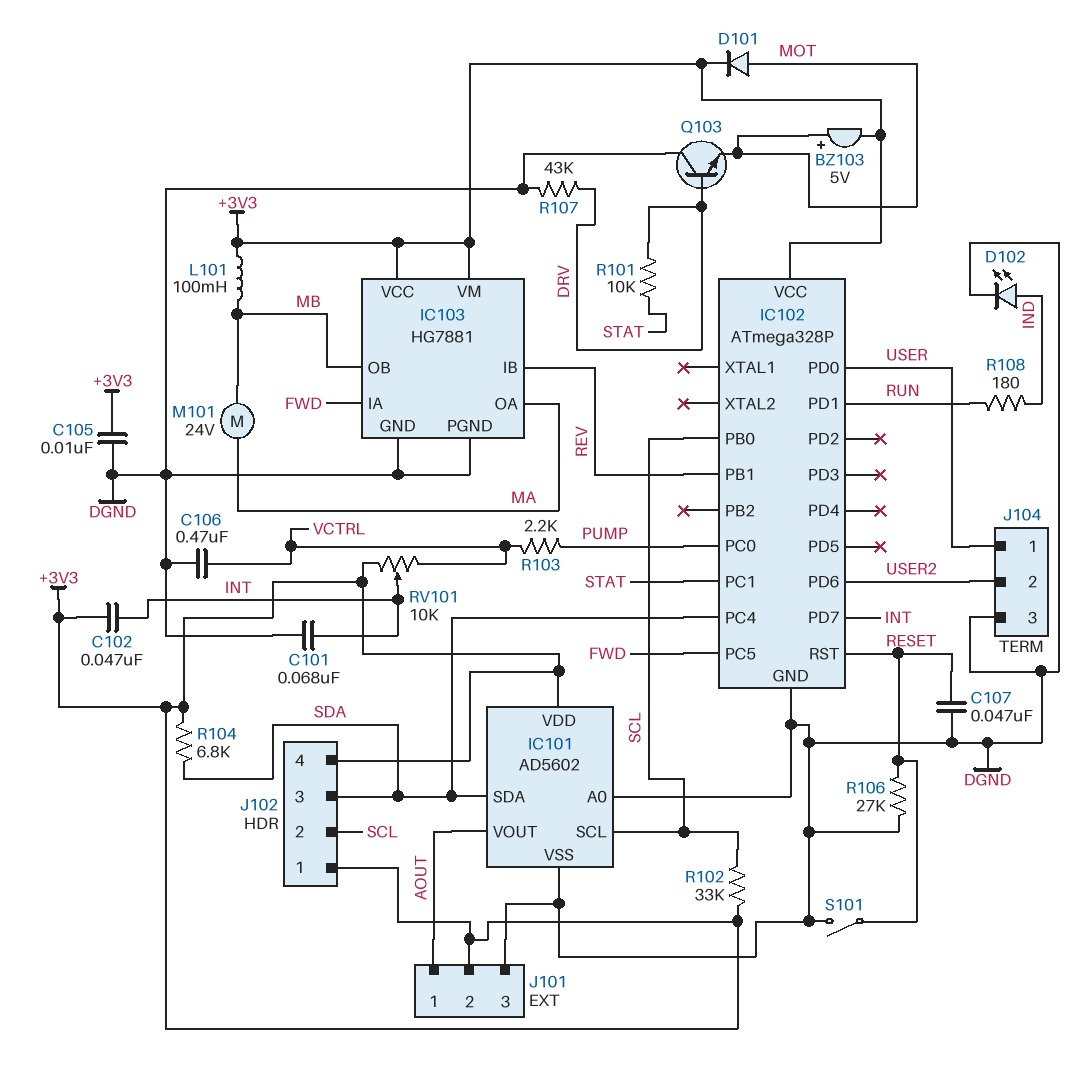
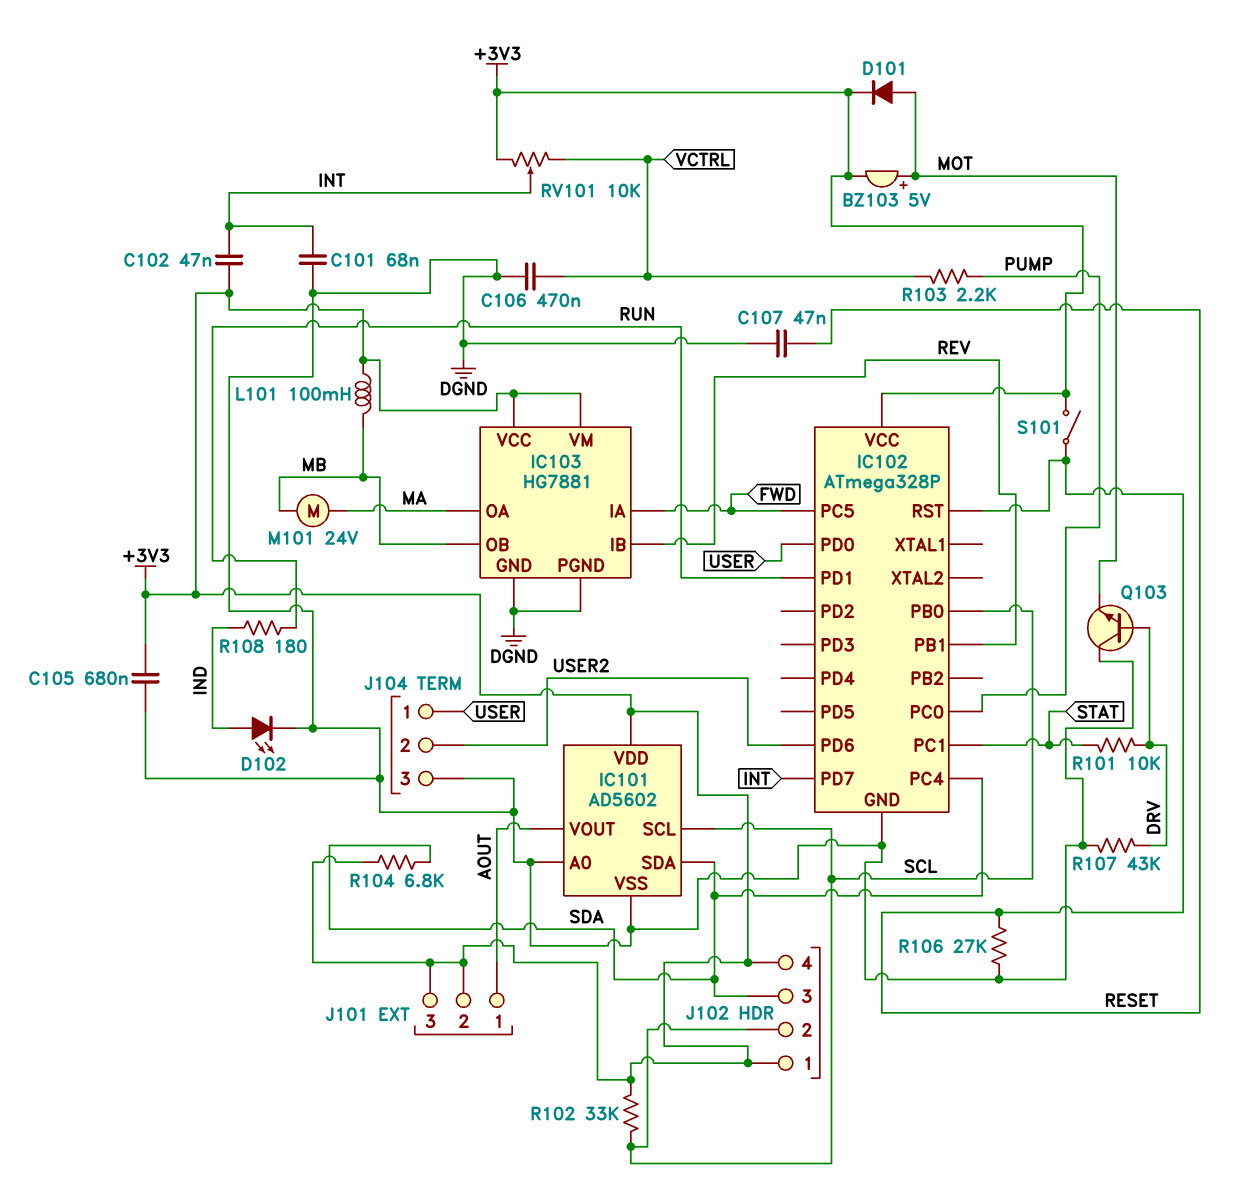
C105: 10nF (+3V3, DGND) -> 680nF (+3V3, DGND)
J101 pin 3: DGND -> +3V3
S101: switch (DGND, RESET) -> switch (+3V3, RESET)

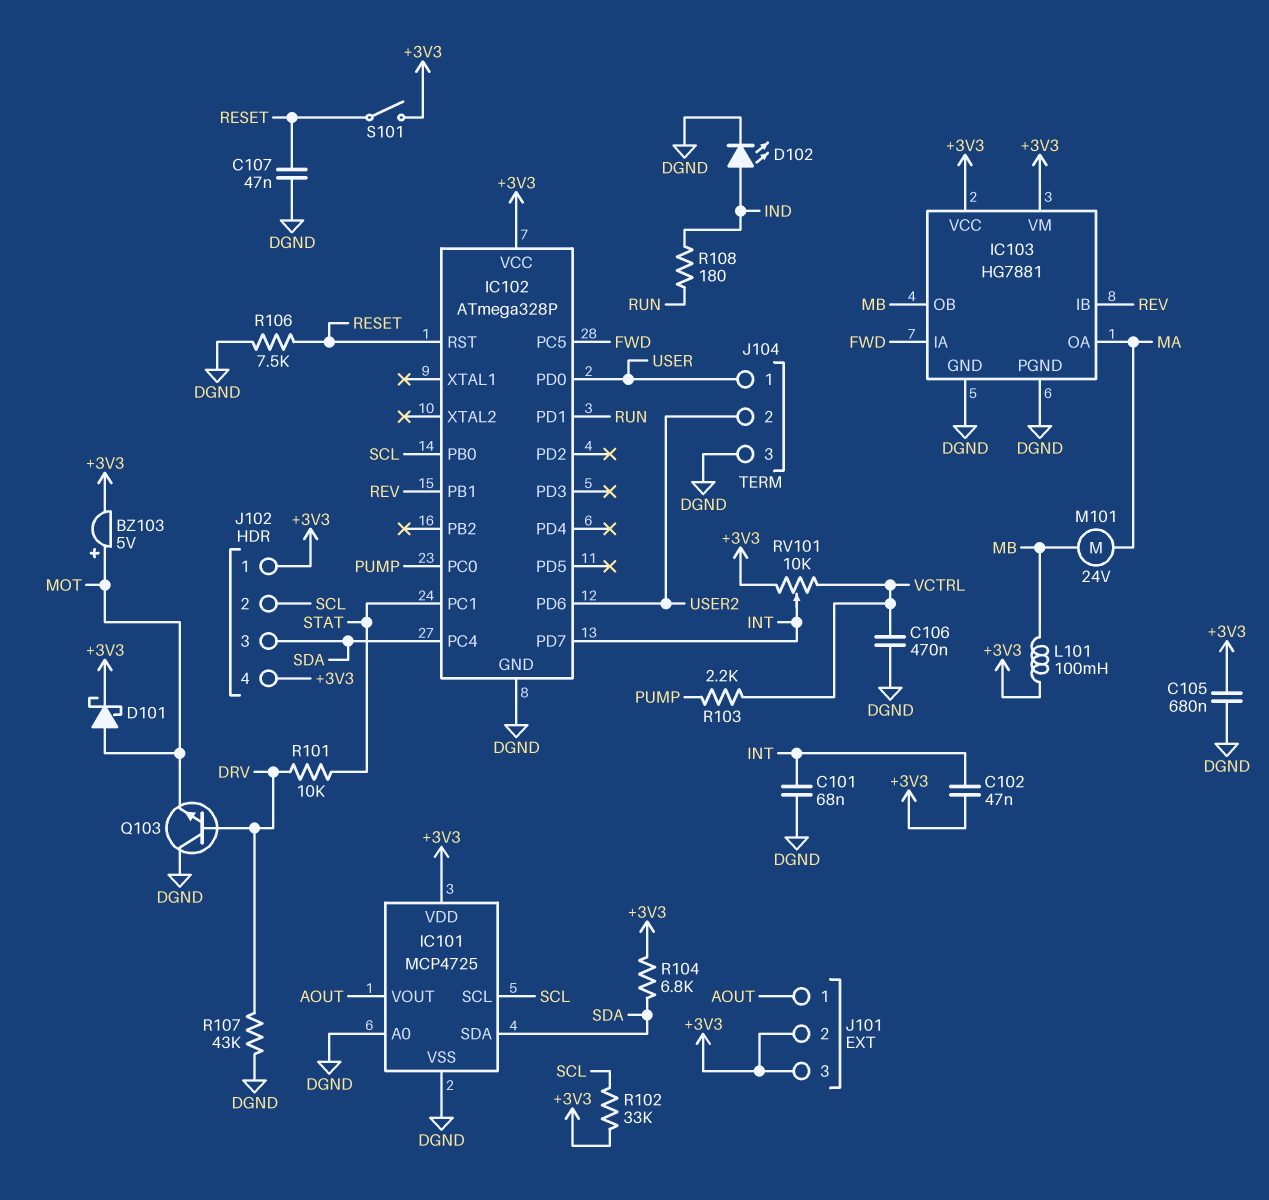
D101: diode (A MOT, K +3V3) -> schottky (A MOT, K +3V3)
IC101: AD5602 -> MCP4725
R106: 27k (DGND, RESET) -> 7.5k (DGND, RESET)

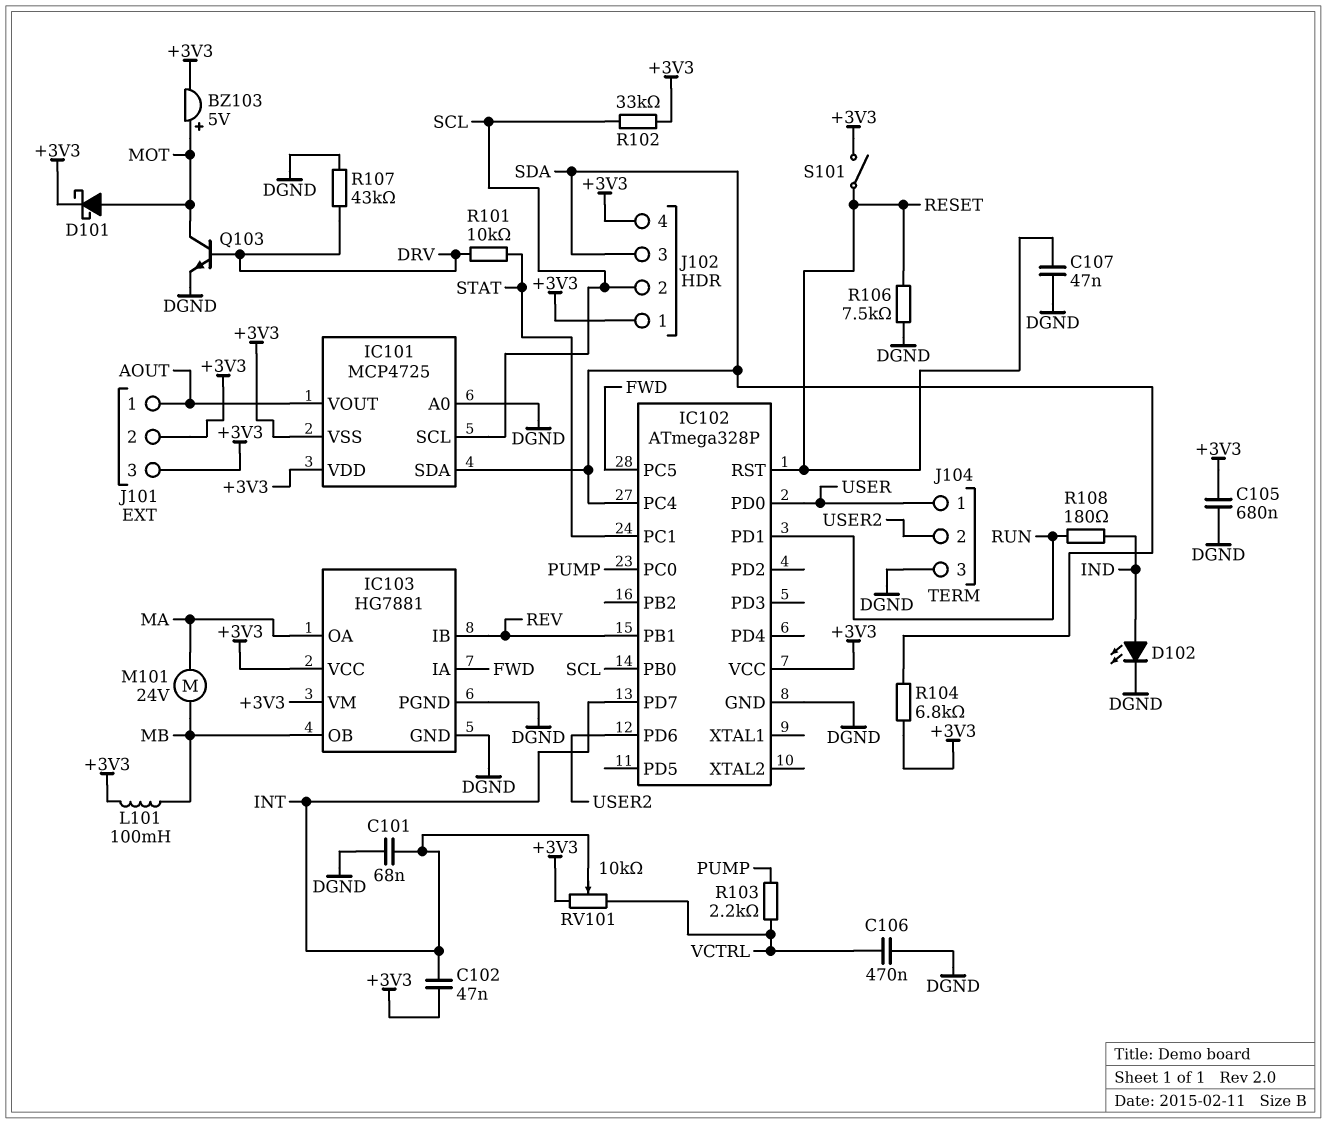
IC101 pin VSS: DGND -> +3V3
Q103: NPN (B DRV, C DGND, E MOT) -> NPN (B DRV, C MOT, E DGND)

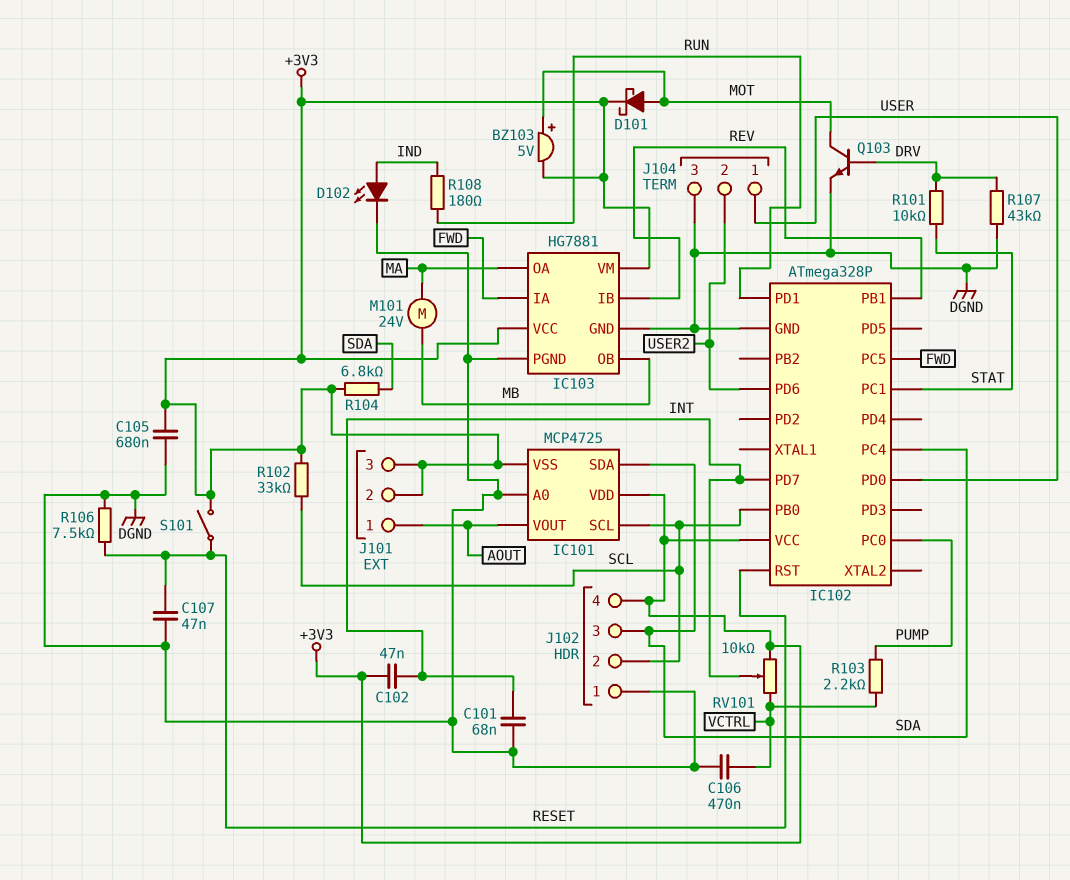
J102 pin 1: +3V3 -> DGND
L101: 100mH (+3V3, MB) -> none

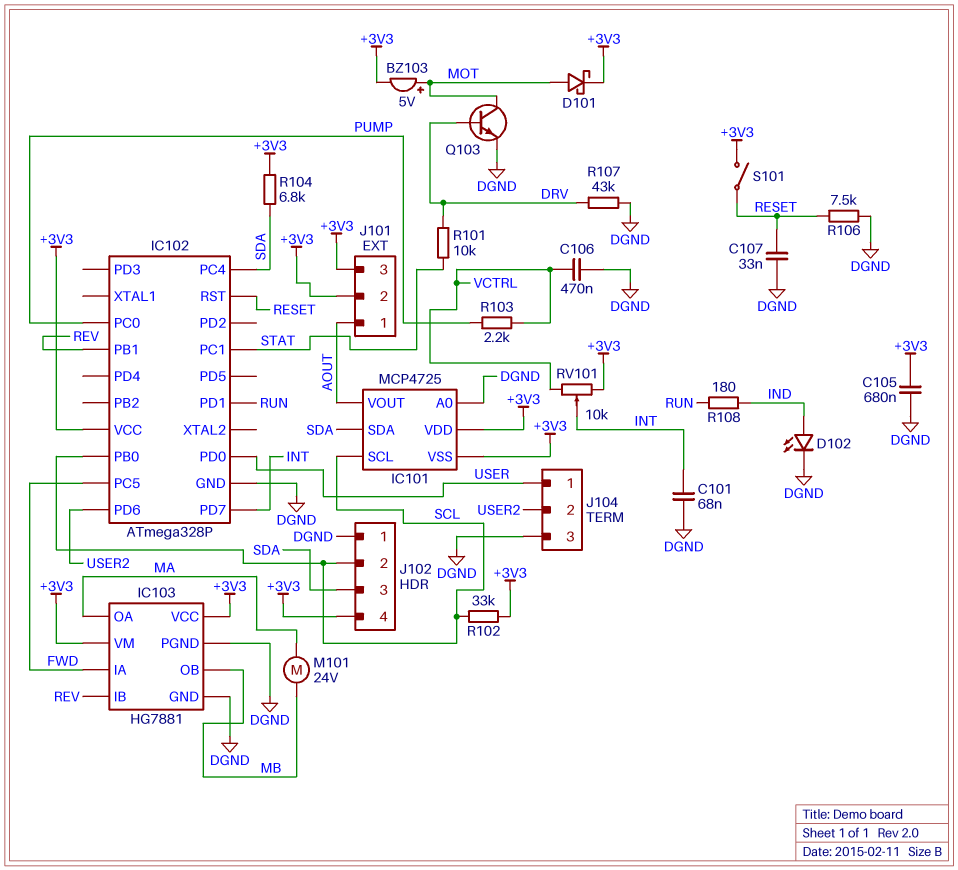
C102: 47nF (+3V3, INT) -> none
C107: 47nF (DGND, RESET) -> 33nF (DGND, RESET)

